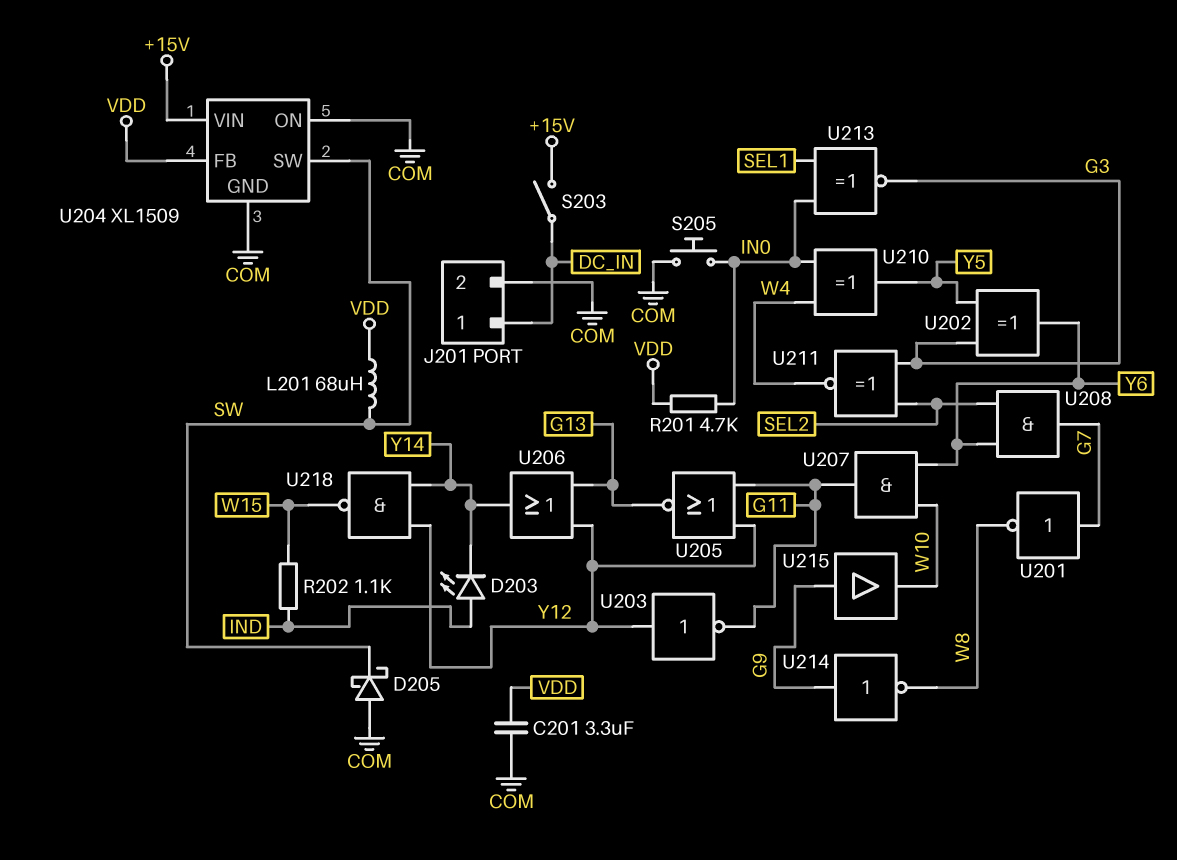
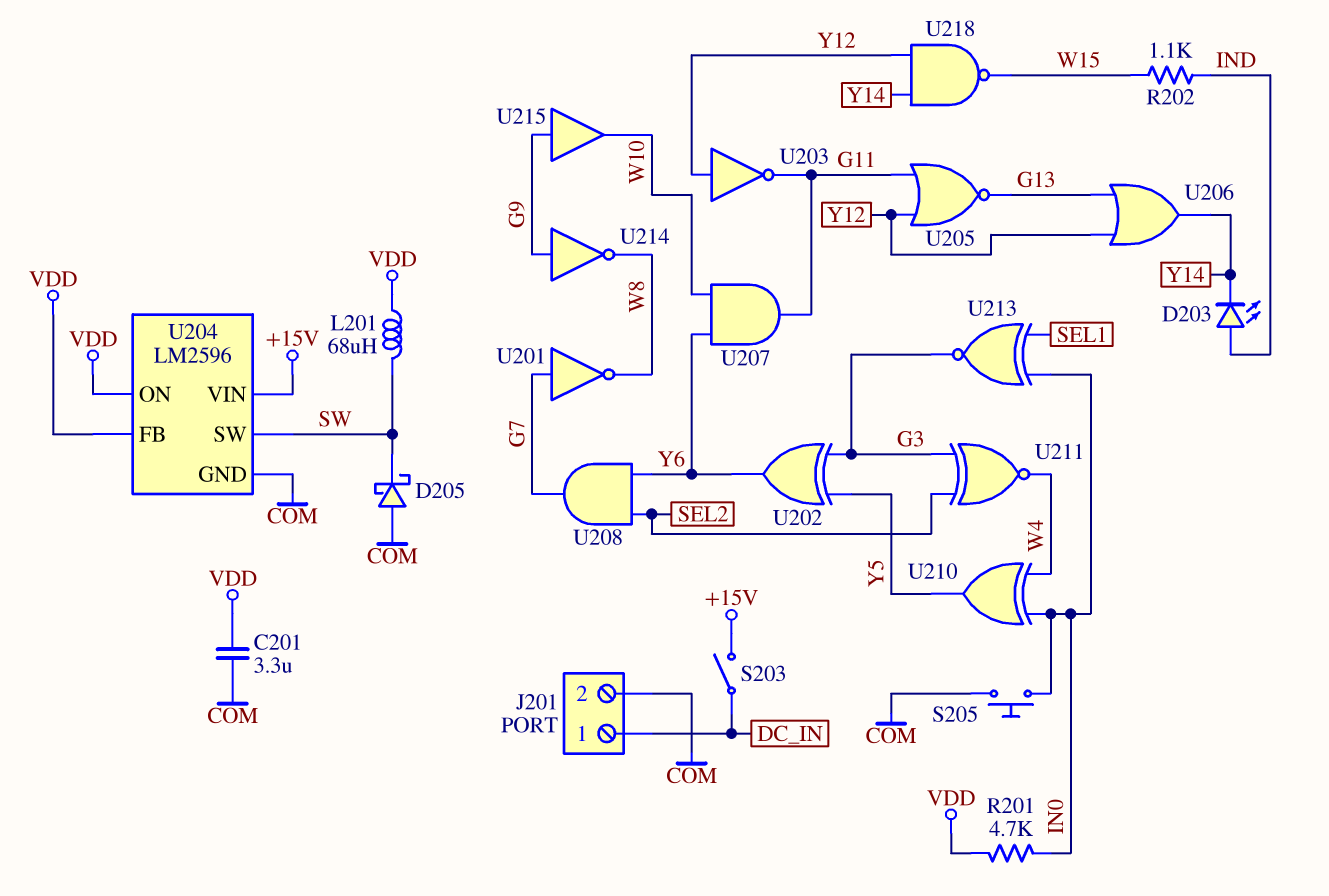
U204: XL1509 -> LM2596
U204 pin ON: COM -> VDD

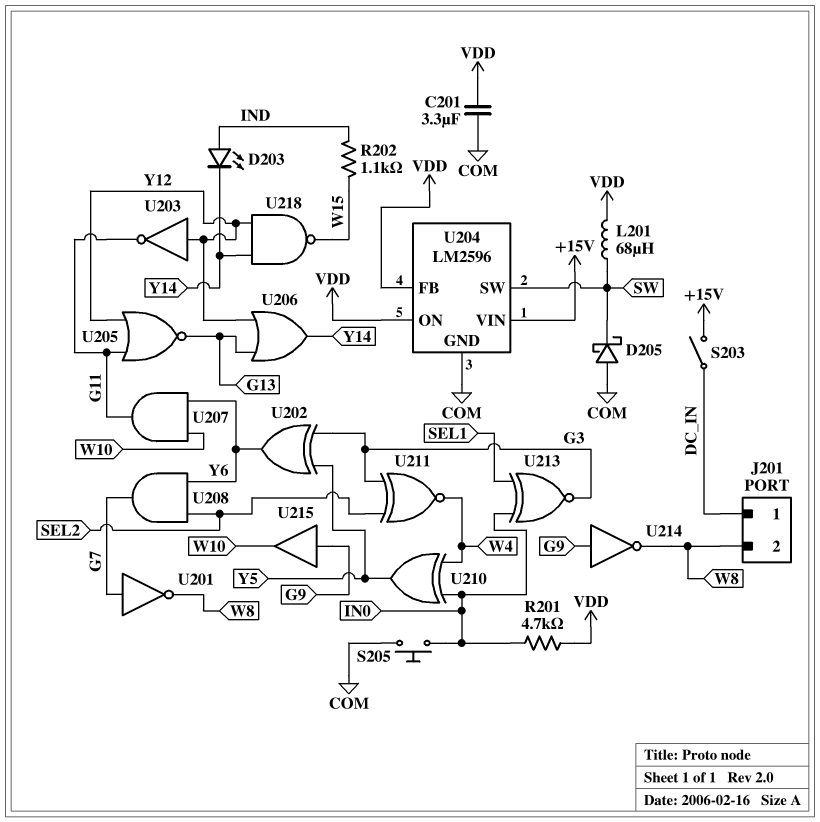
J201 pin 2: COM -> W8

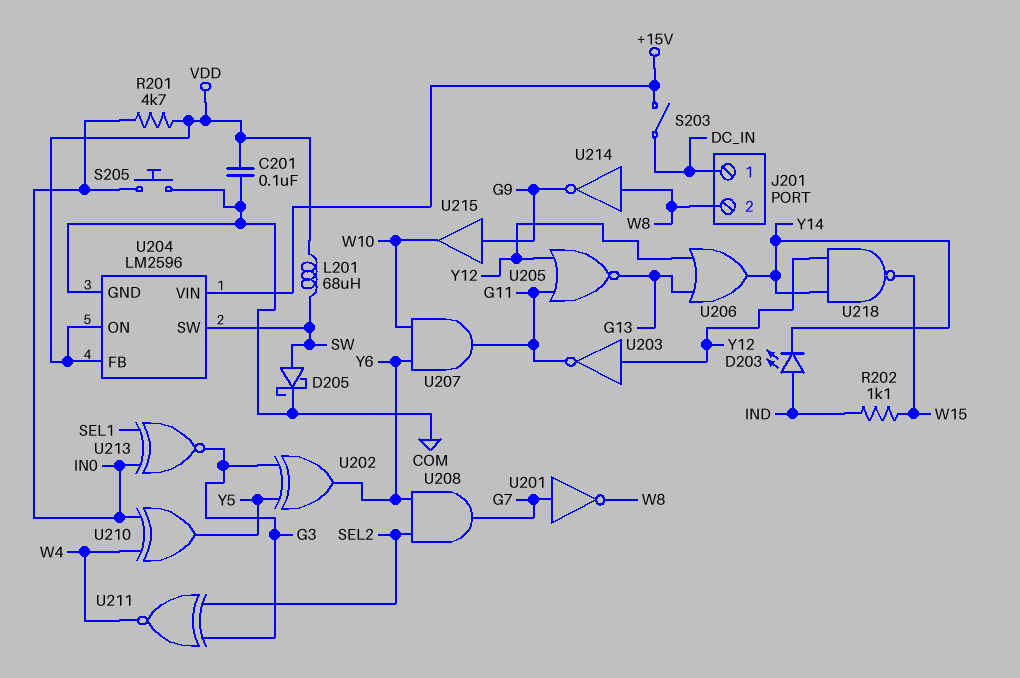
C201: 3.3uF (COM, VDD) -> 100nF (COM, VDD)
D205: schottky (A COM, K SW) -> schottky (A SW, K COM)
U214: NOT (in G9, out W8) -> NOT (in W8, out G9)

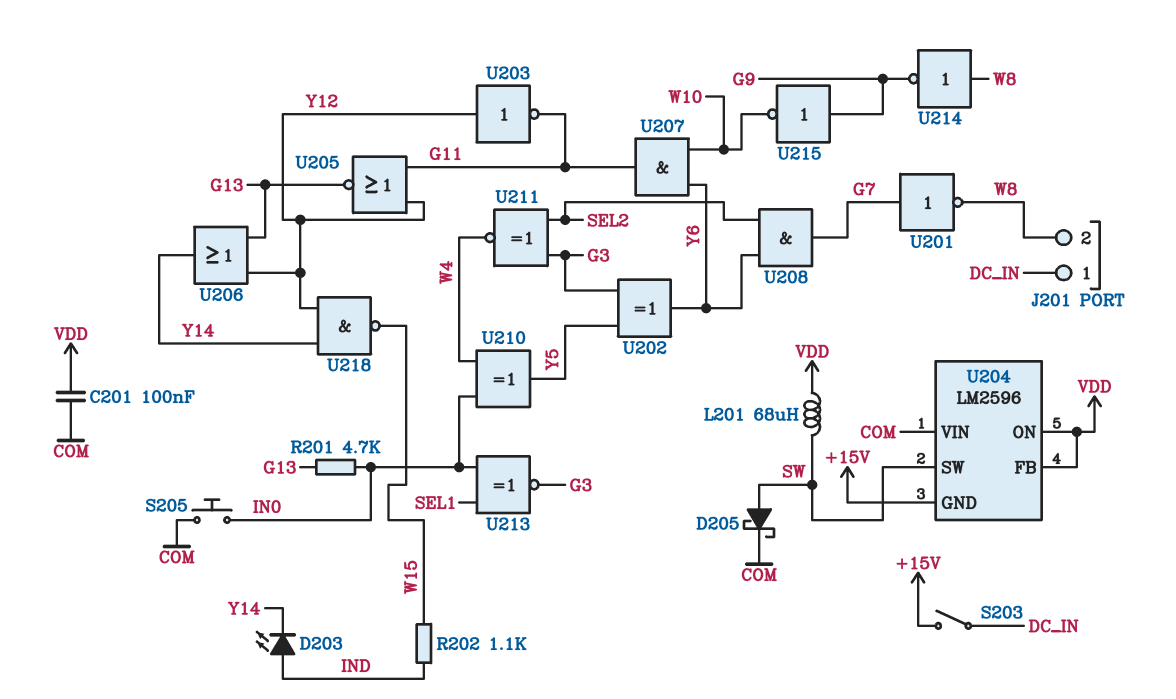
R201: 4.7k (IN0, VDD) -> 4.7k (G13, IN0)
U204 pin GND: COM -> +15V
U204 pin VIN: +15V -> COM
U215: buffer (in G9, out W10) -> NOT (in G9, out W10)

